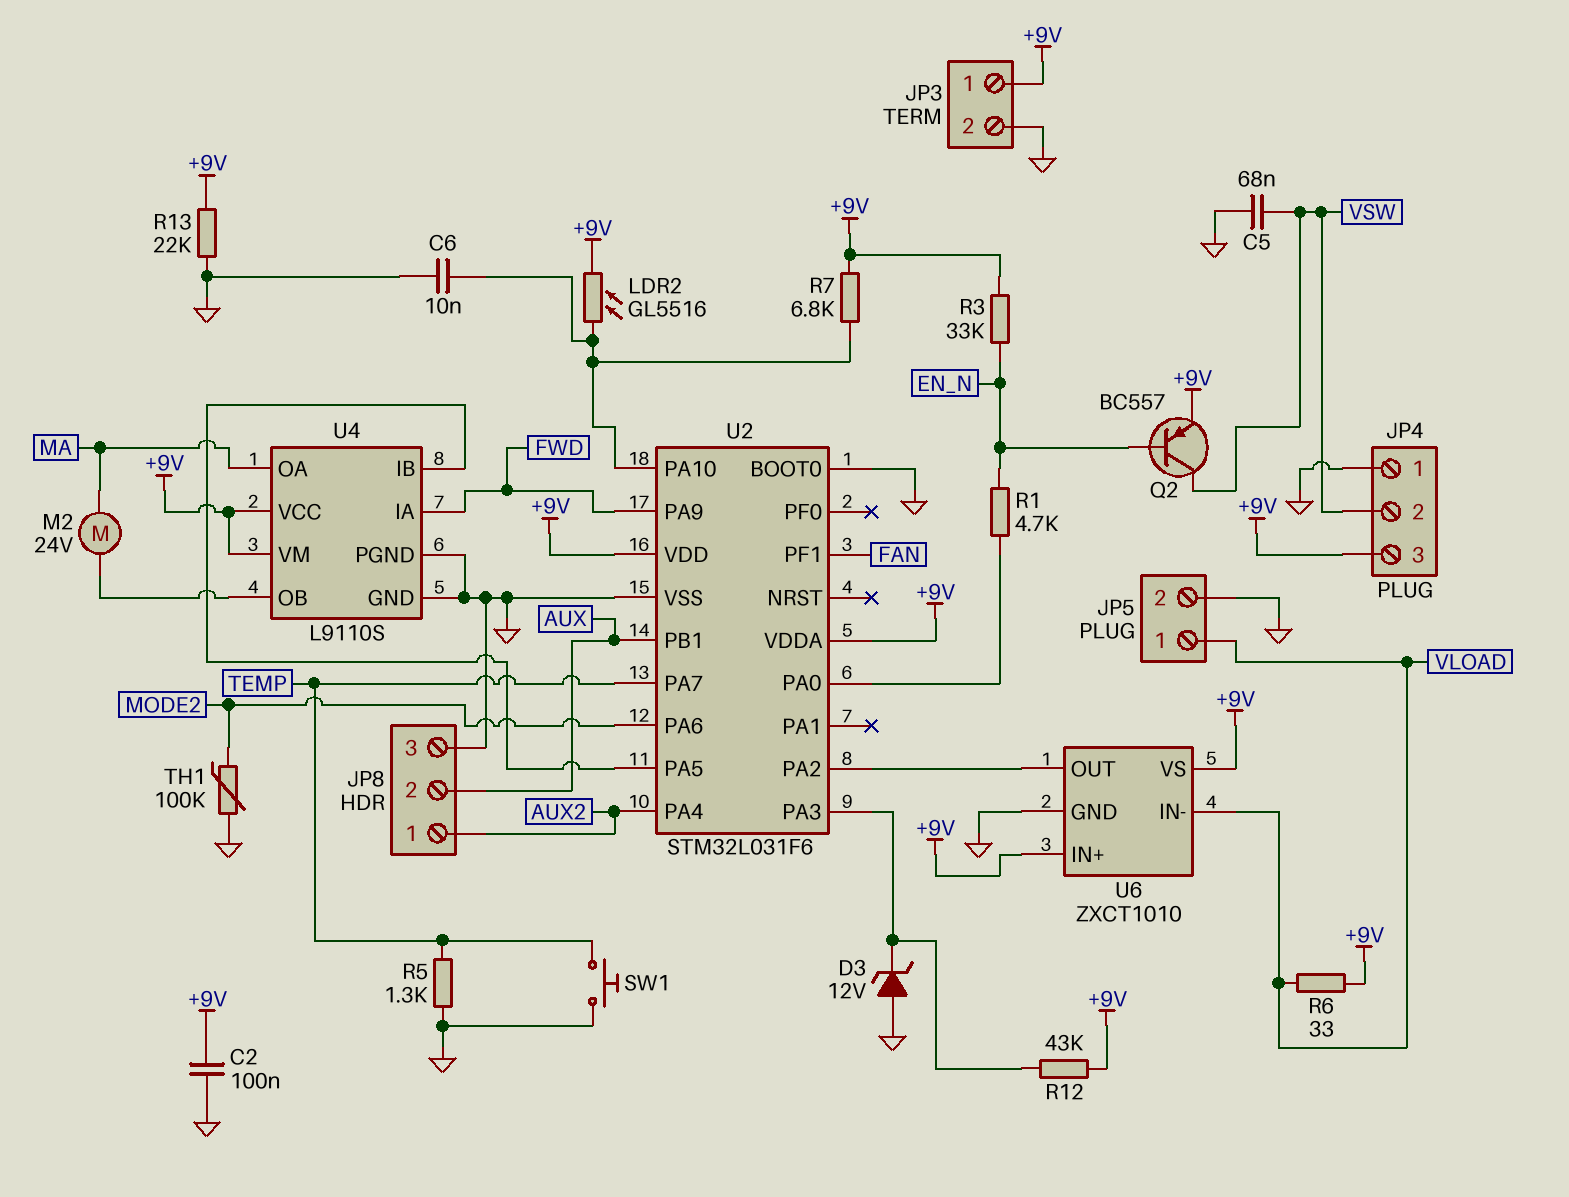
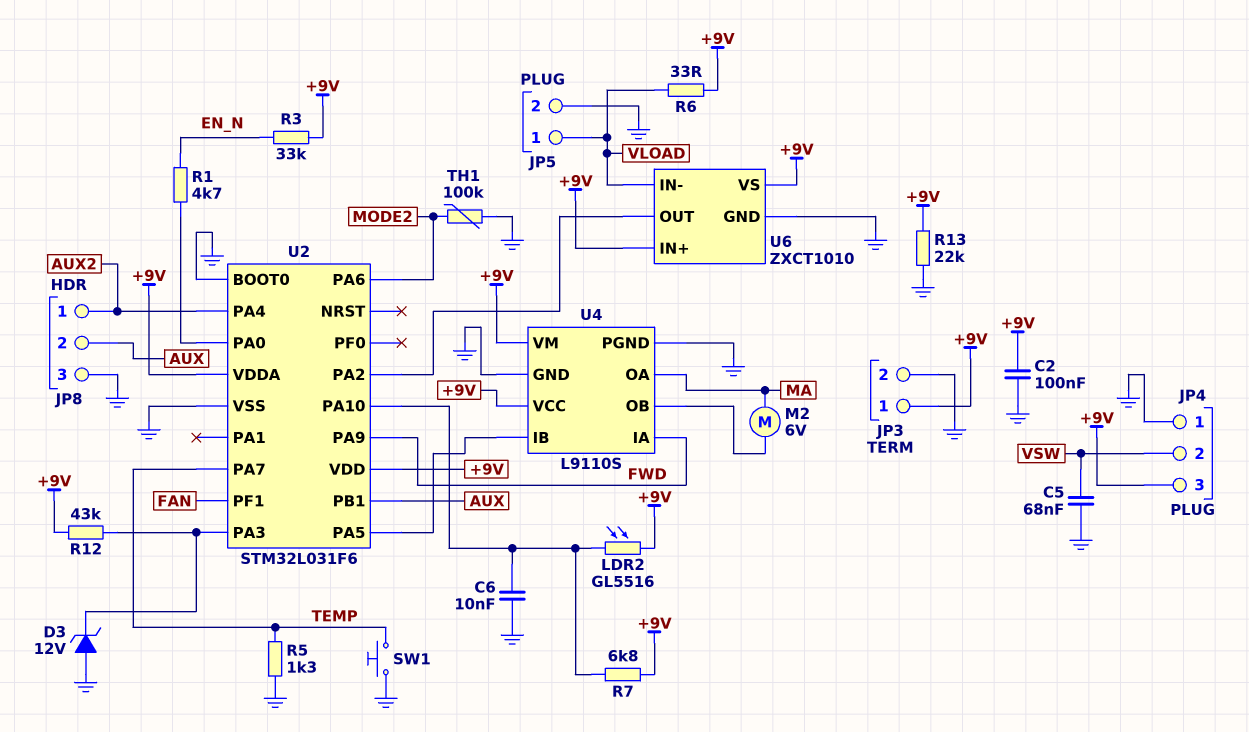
M2: motor 24V (MA, U4/OB) -> motor 6V (MA, U4/OB)
Q2: PNP BC557 (B EN_N, C VSW, E +9V) -> none

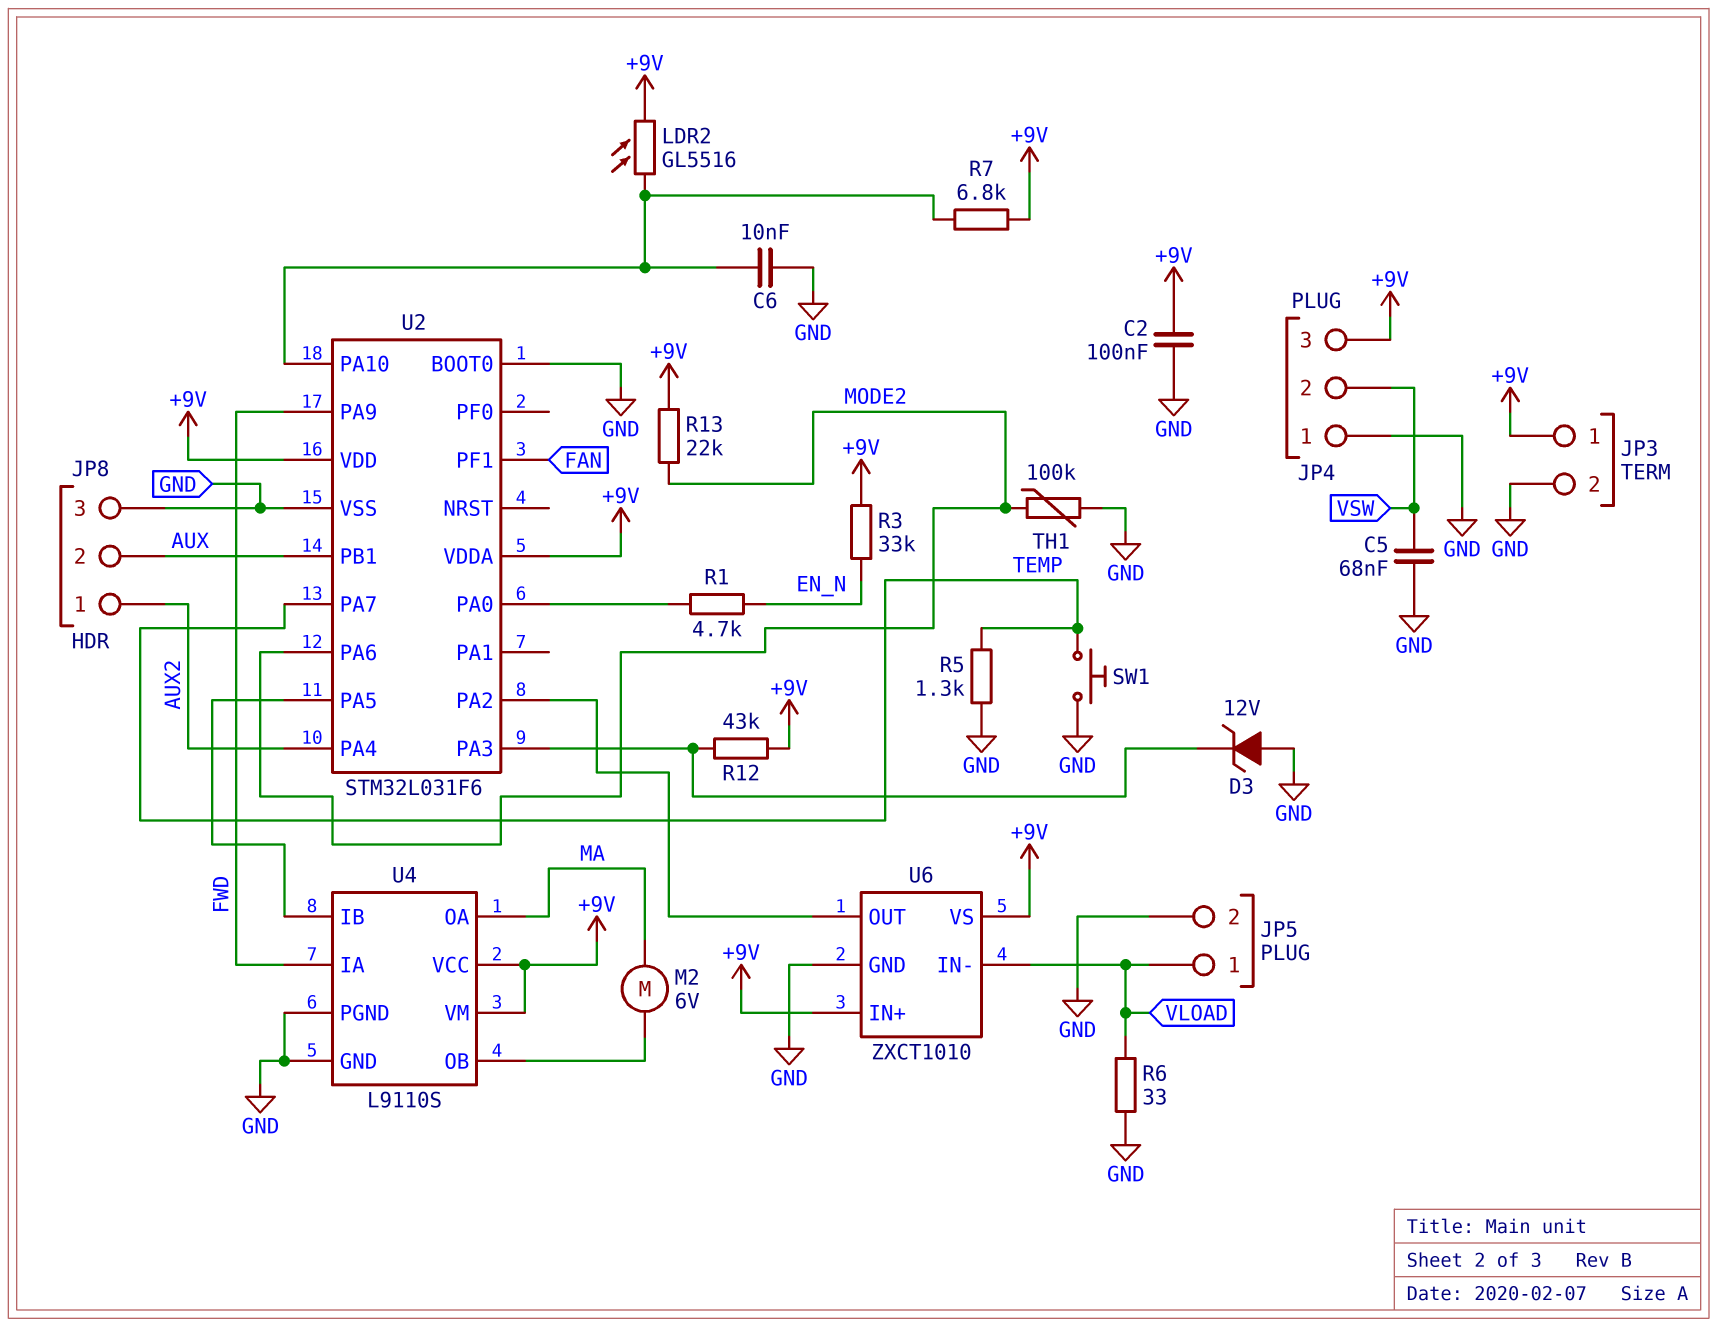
R6: 33 (+9V, VLOAD) -> 33 (GND, VLOAD)
R13: 22k (+9V, GND) -> 22k (+9V, MODE2)

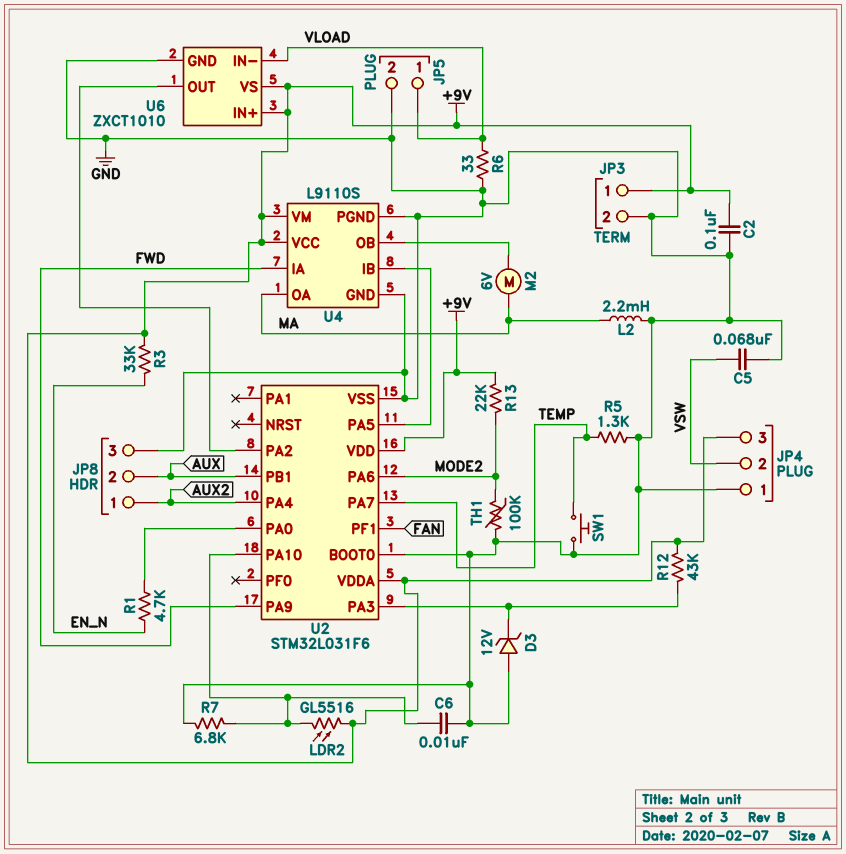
L2: none -> 2.2mH (GND, MA)
R7: 6.8k (+9V, U2/PA10) -> 6.8k (GND, U2/PA10)

